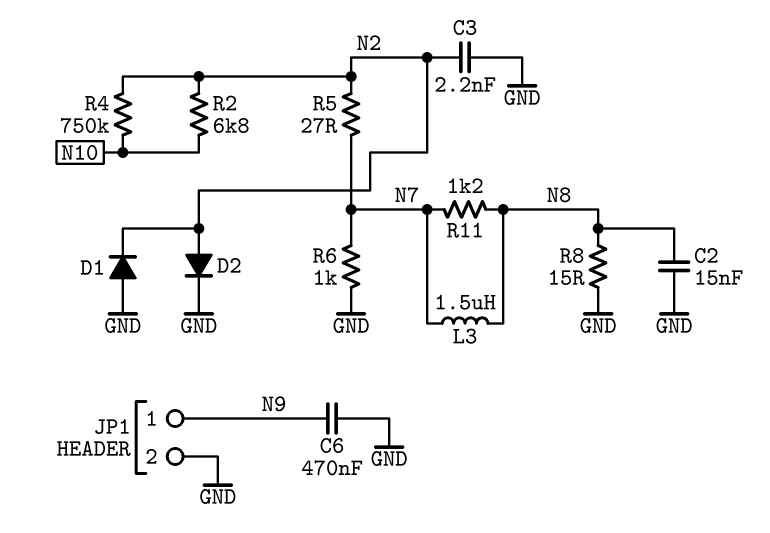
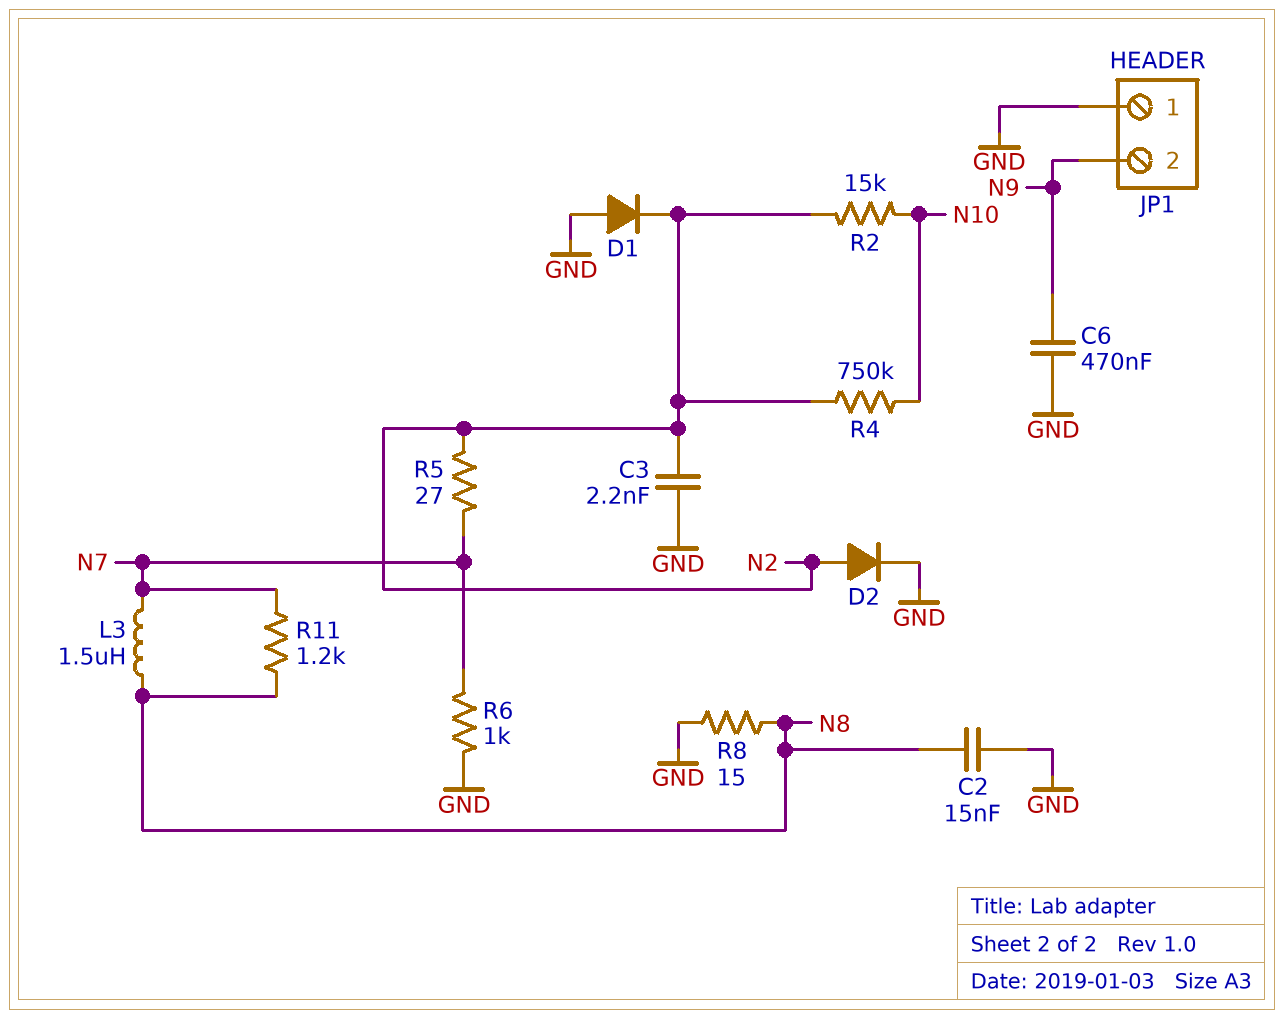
JP1 pin 1: N9 -> GND
JP1 pin 2: GND -> N9
R2: 6.8k (N2, N10) -> 15k (N2, N10)

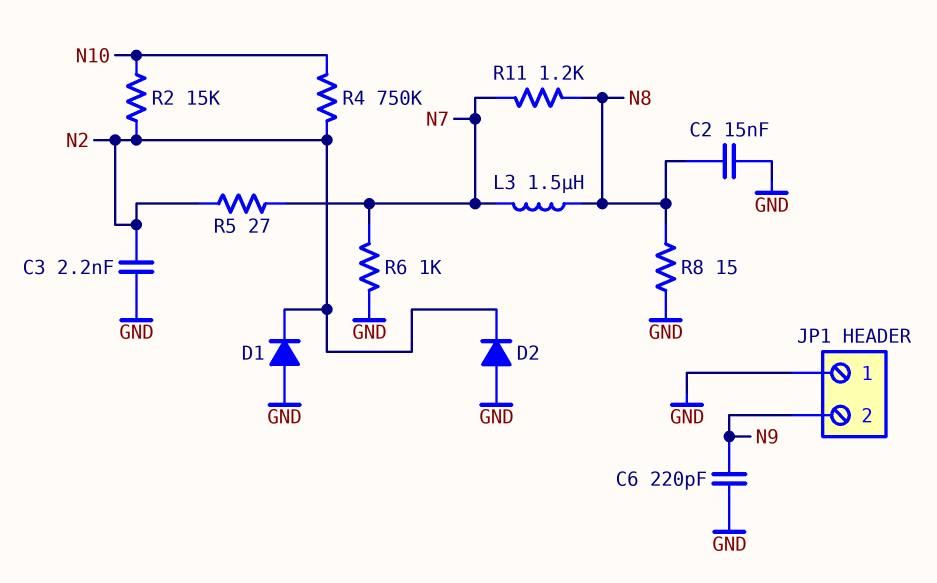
C6: 470nF (GND, N9) -> 220pF (GND, N9)
D2: diode (A N2, K GND) -> diode (A GND, K N2)

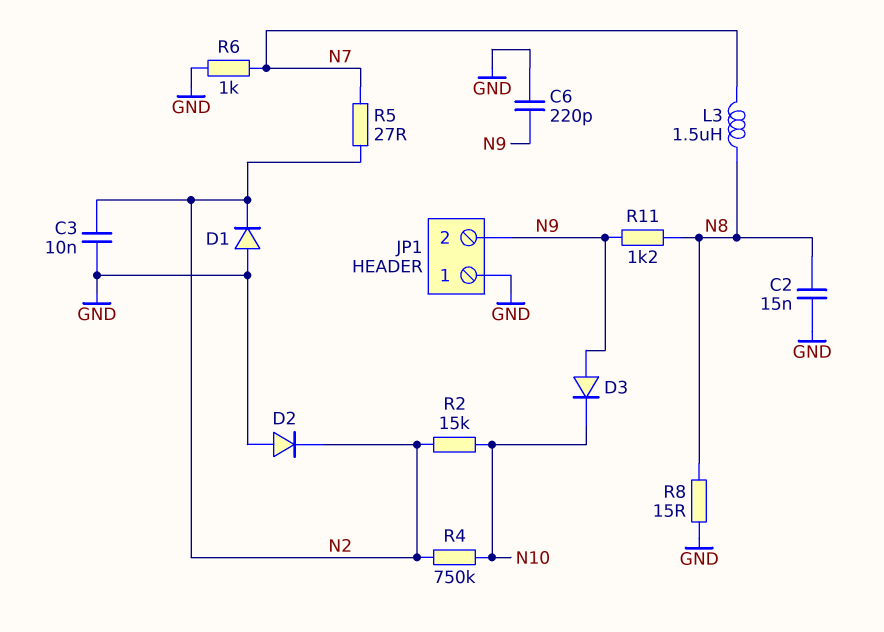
C3: 2.2nF (GND, N2) -> 10nF (GND, N2)
D3: none -> diode (A N9, K N10)
R11: 1.2k (N7, N8) -> 1.2k (N8, N9)

